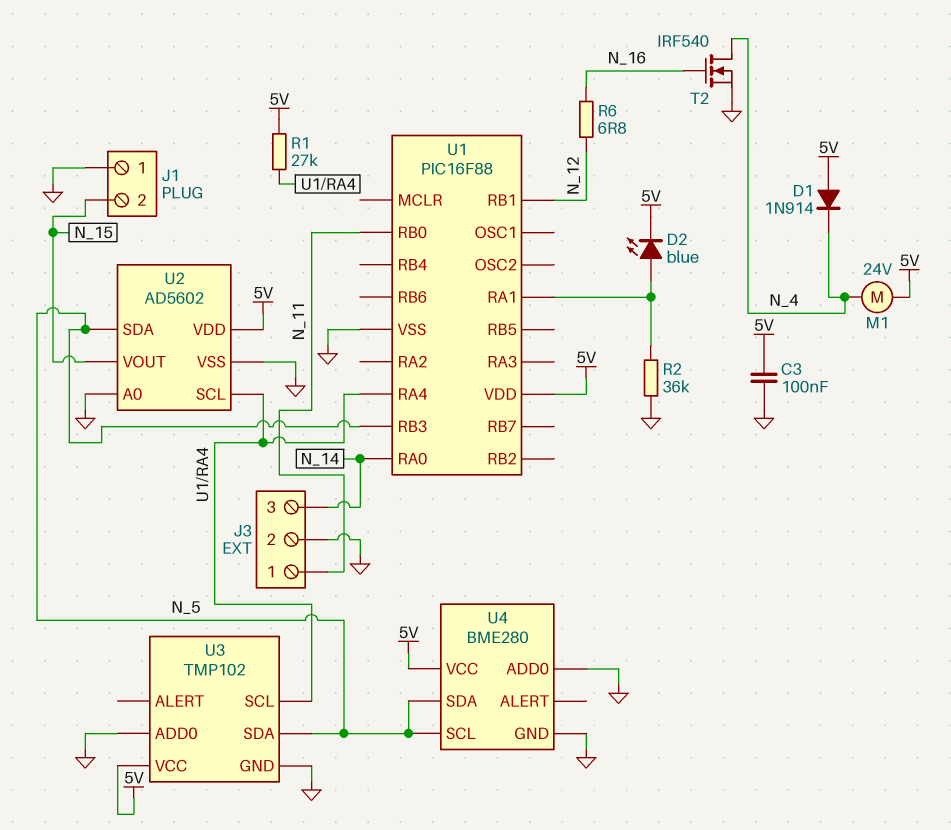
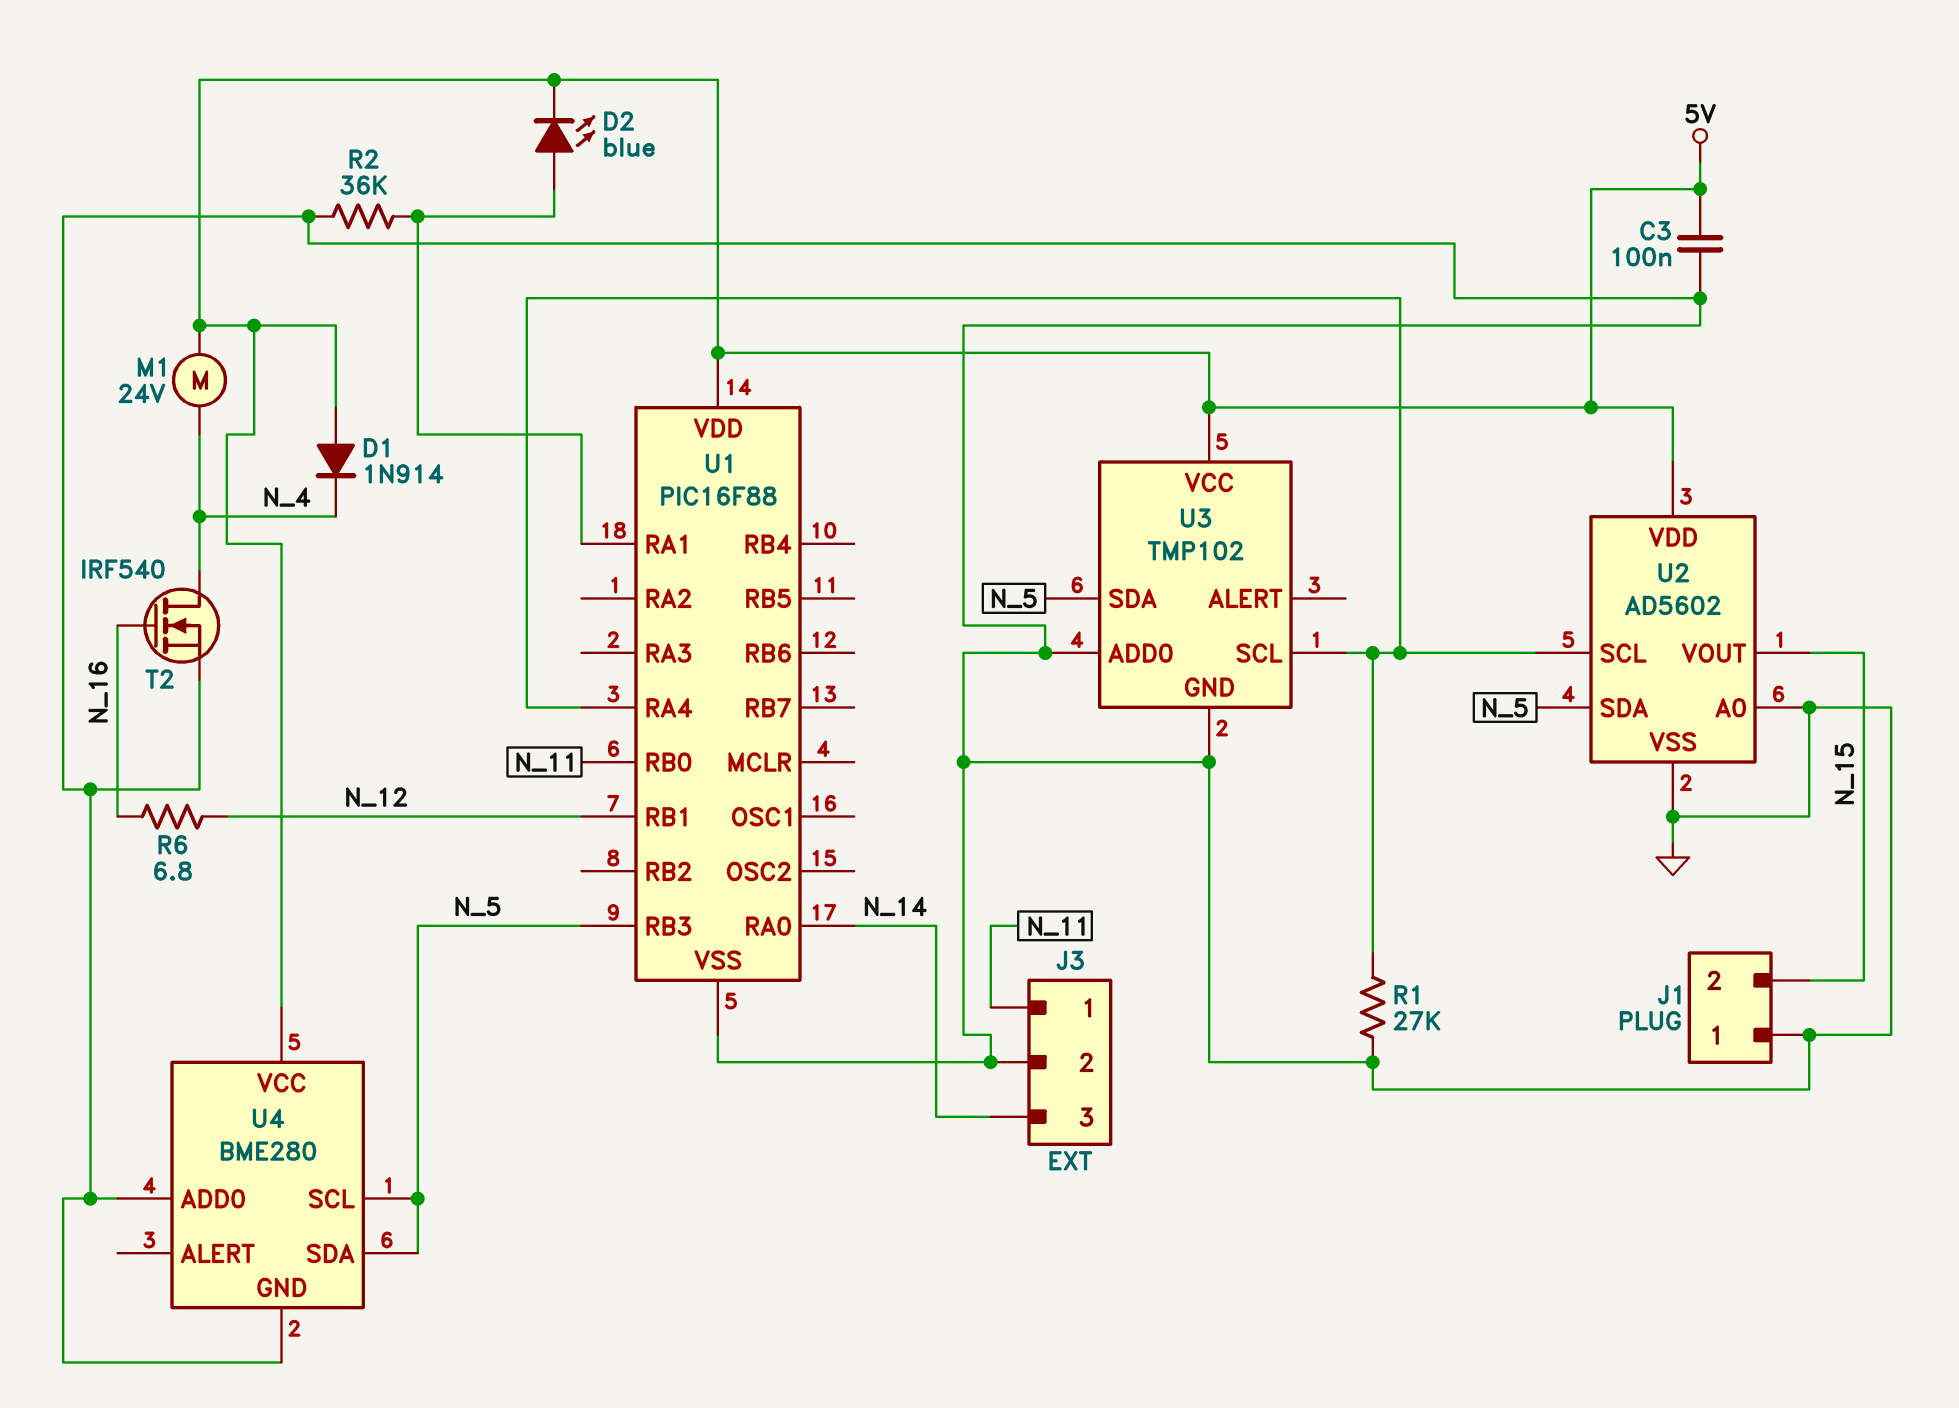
R1: 27k (5V, U1/RA4) -> 27k (GND, U1/RA4)

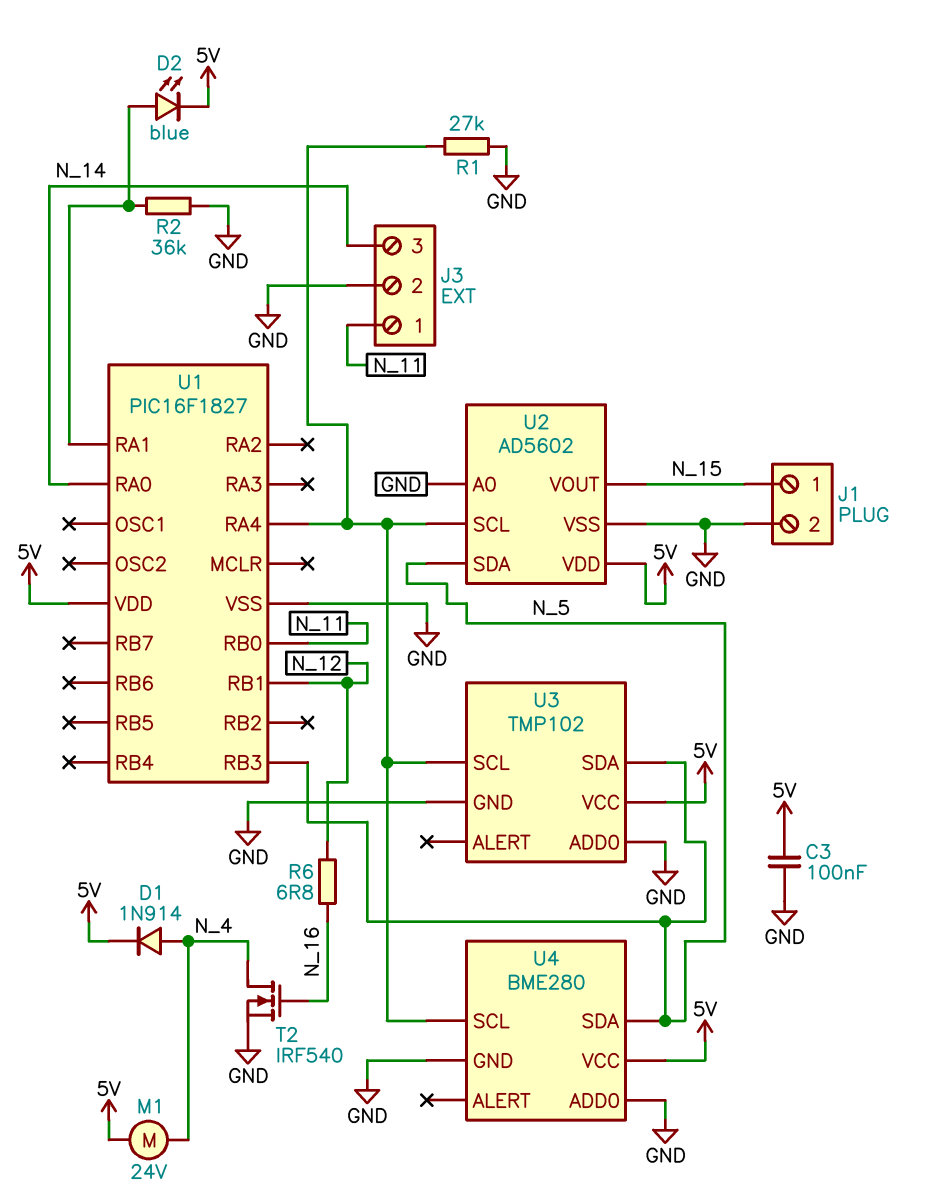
D1: diode 1N914 (A 5V, K N_4) -> diode 1N914 (A N_4, K 5V)
J1 pin 1: GND -> N_15
J1 pin 2: N_15 -> GND
U1: PIC16F88 -> PIC16F1827
U4 pin SCL: N_5 -> U1/RA4

